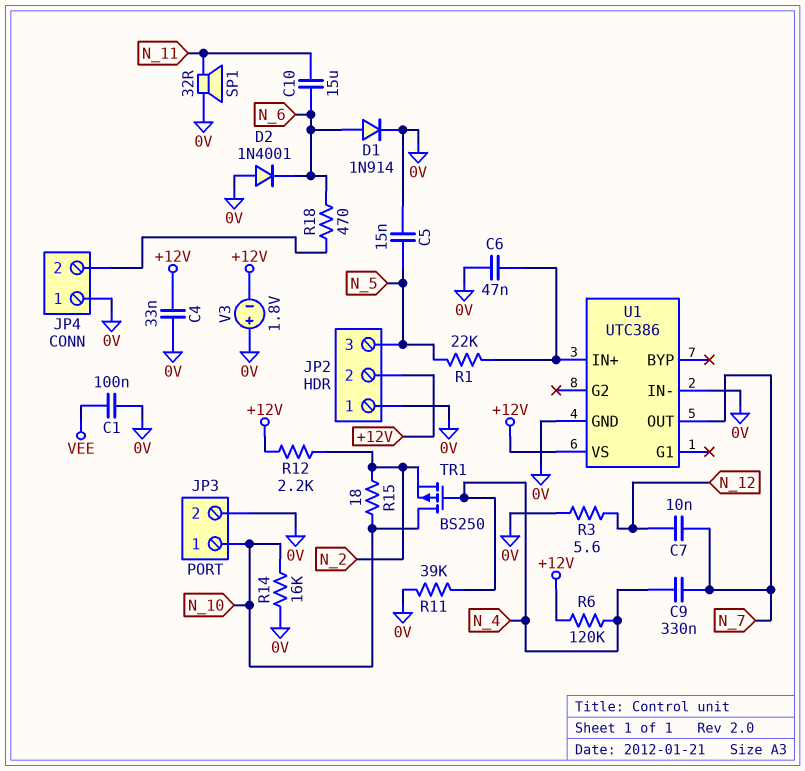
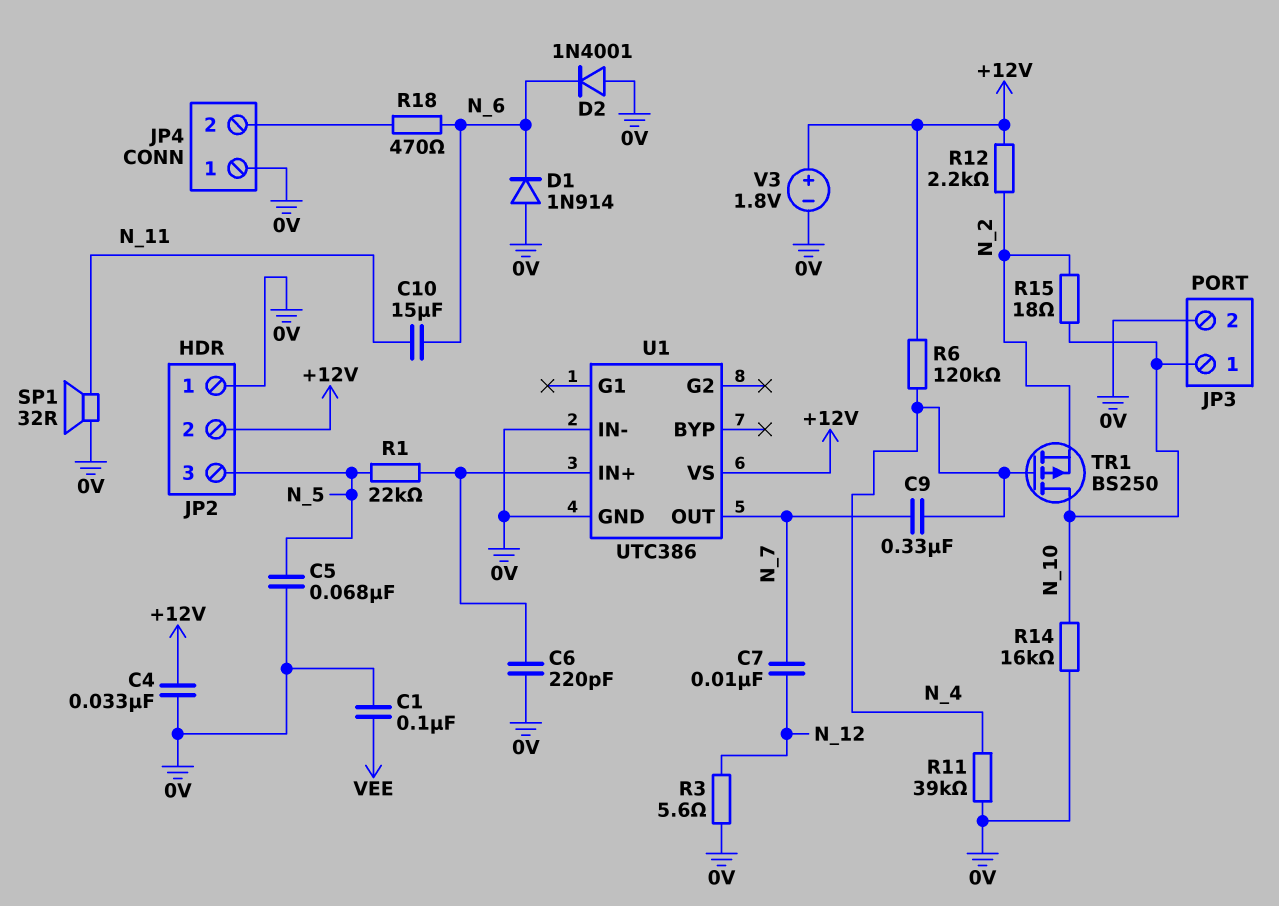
C5: 15nF (0V, N_5) -> 68nF (0V, N_5)
C6: 47nF (0V, U1/IN+) -> 220pF (0V, U1/IN+)
D1: diode 1N914 (A N_6, K 0V) -> diode 1N914 (A 0V, K N_6)
V3: 1.8V (plus 0V, minus +12V) -> 1.8V (plus +12V, minus 0V)

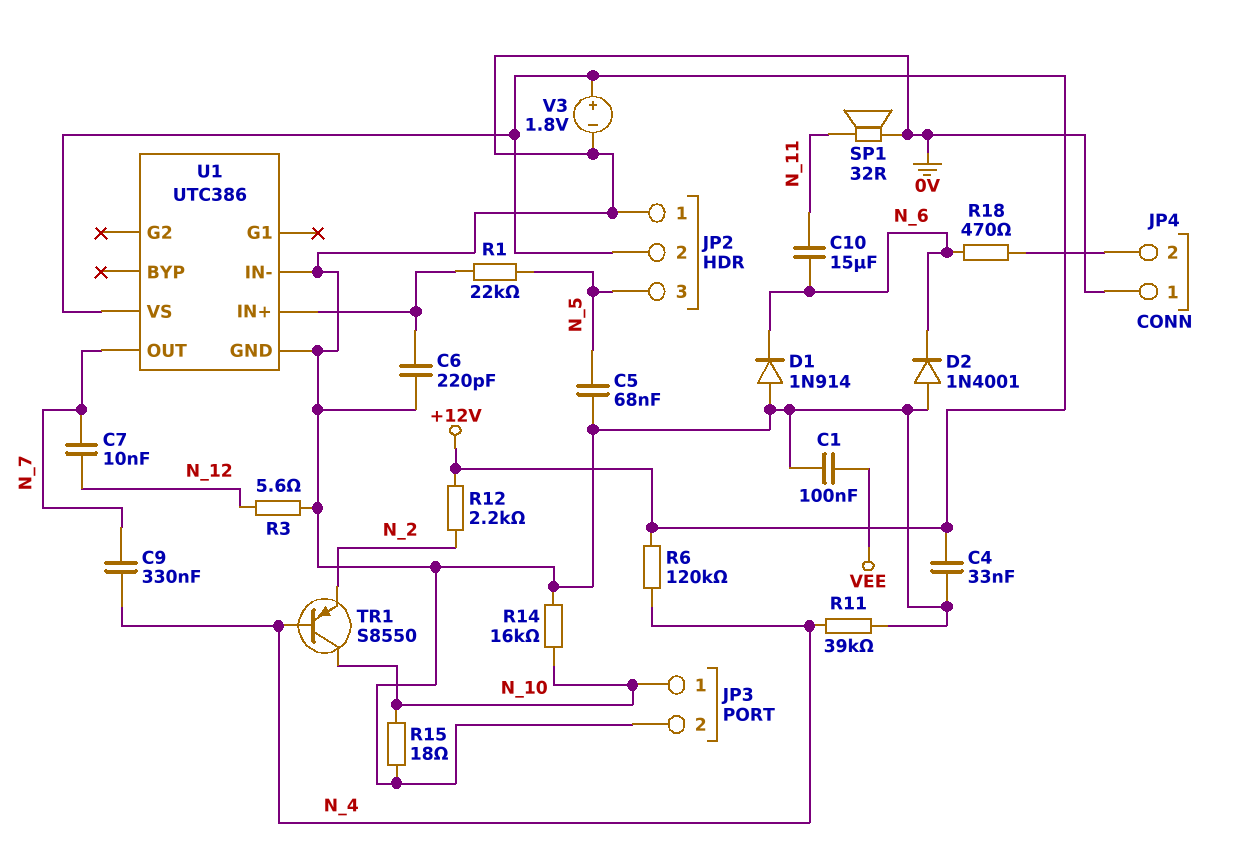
R15: 18 (N_2, N_10) -> 18 (0V, N_10)
TR1: PMOS BS250 (G N_4, D N_10, S N_2) -> PNP S8550 (B N_4, C N_10, E N_2)

